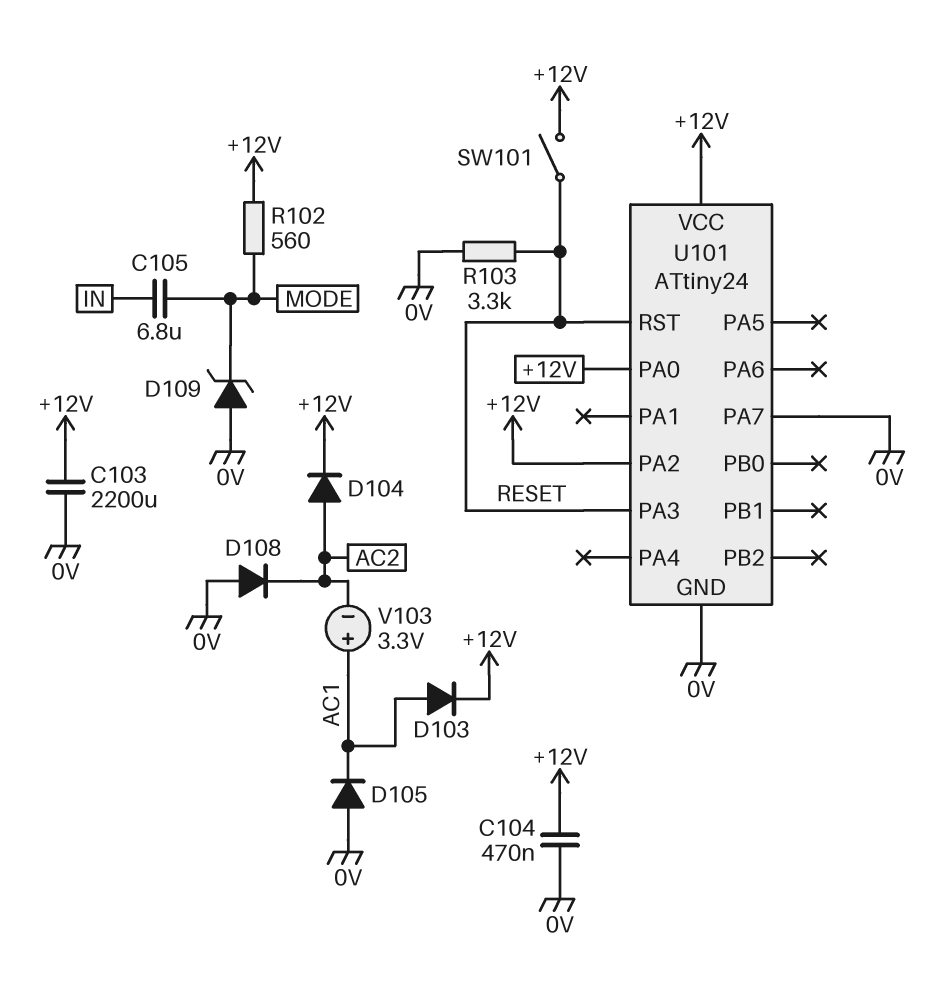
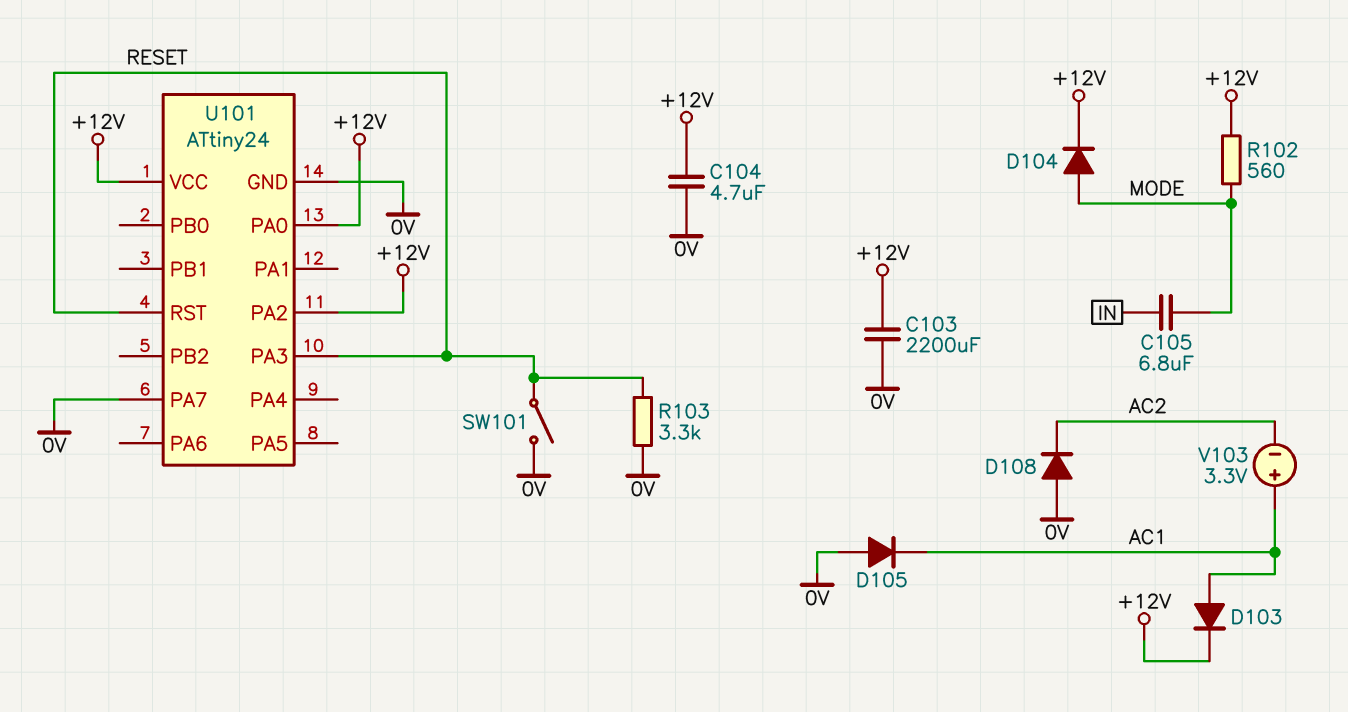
C104: 470nF (+12V, 0V) -> 4.7uF (+12V, 0V)
D104: diode (A AC2, K +12V) -> diode (A MODE, K +12V)
D109: zener (A 0V, K MODE) -> none
SW101: switch (+12V, RESET) -> switch (0V, RESET)

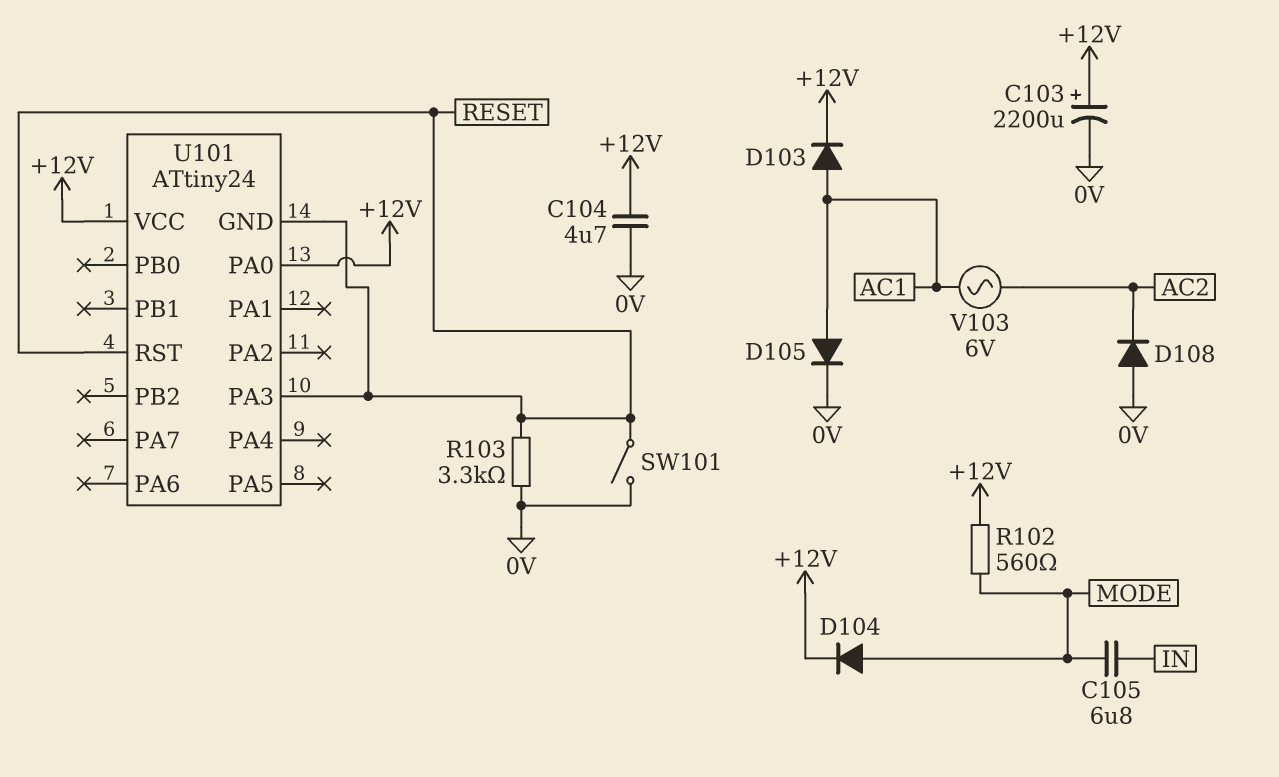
C103: 2200uF (+12V, 0V) -> 2200uF (plus +12V, minus 0V)
D105: diode (A 0V, K AC1) -> diode (A AC1, K 0V)
U101 pin GND: 0V -> RESET
U101 pin PA2: +12V -> none
U101 pin PA7: 0V -> none
V103: 3.3V (plus AC1, minus AC2) -> AC 6V (AC1, AC2)

